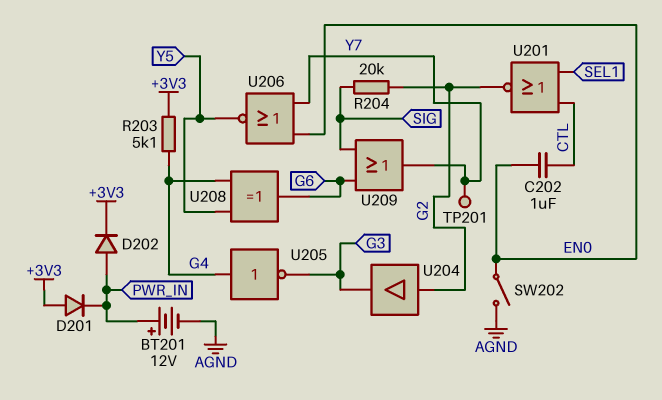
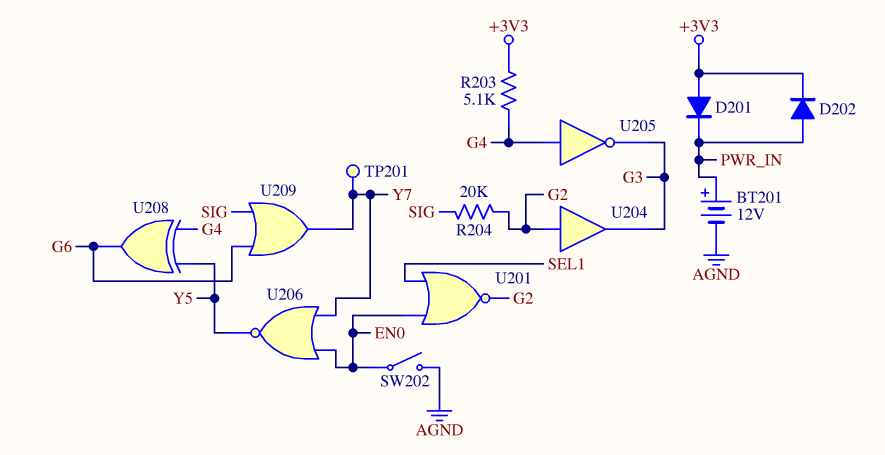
C202: 1uF (CTL, EN0) -> none
U201: NOR (in CTL, in SEL1, out G2) -> NOR (in EN0, in SEL1, out G2)

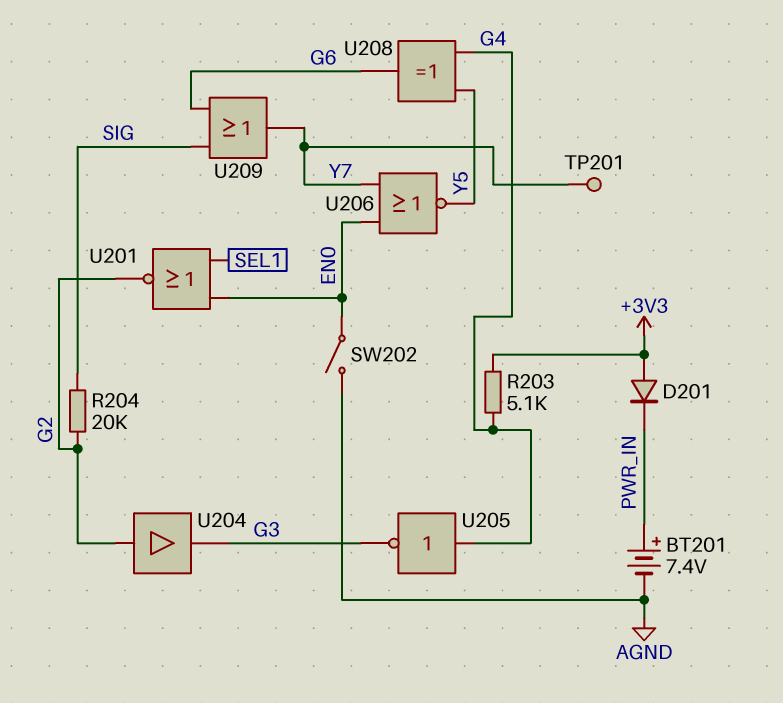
BT201: 12V (plus PWR_IN, minus AGND) -> 7.4V (plus PWR_IN, minus AGND)
D202: diode (A PWR_IN, K +3V3) -> none

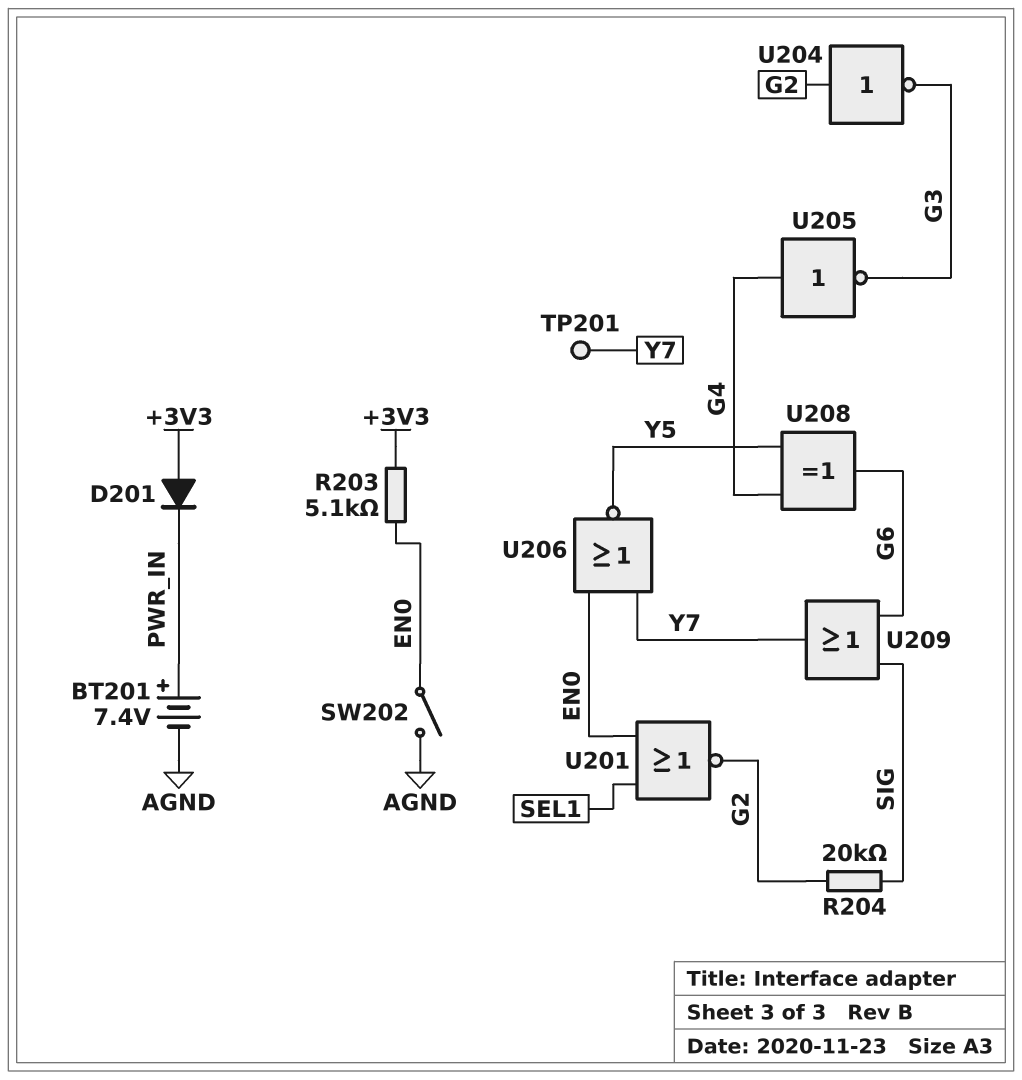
R203: 5.1k (+3V3, G4) -> 5.1k (+3V3, EN0)
U204: buffer (in G2, out G3) -> NOT (in G2, out G3)

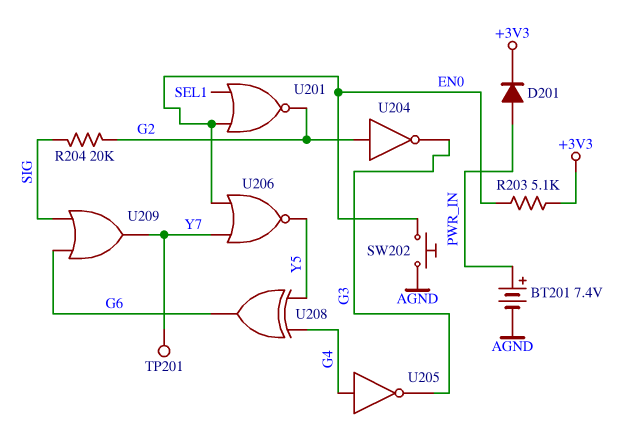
D201: diode (A +3V3, K PWR_IN) -> diode (A PWR_IN, K +3V3)
SW202: switch (AGND, EN0) -> button (AGND, EN0)

